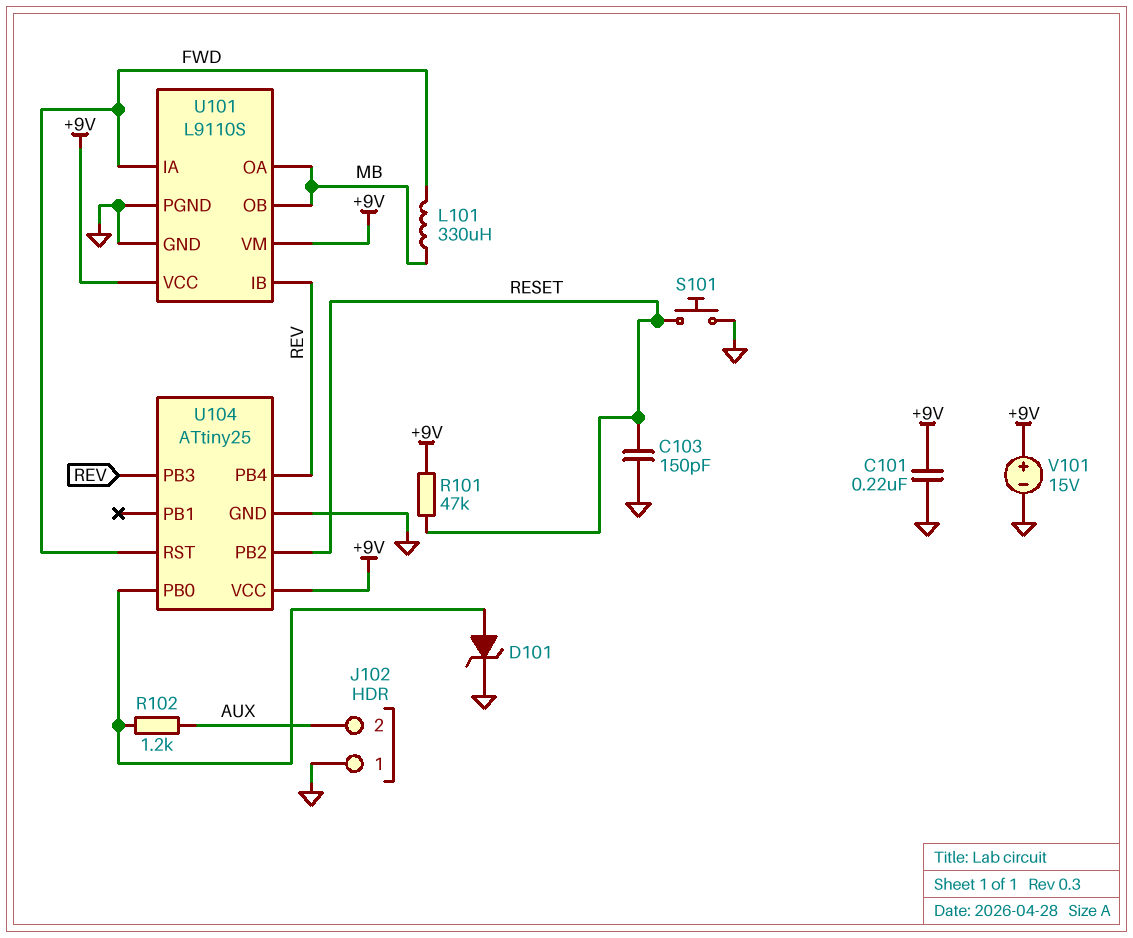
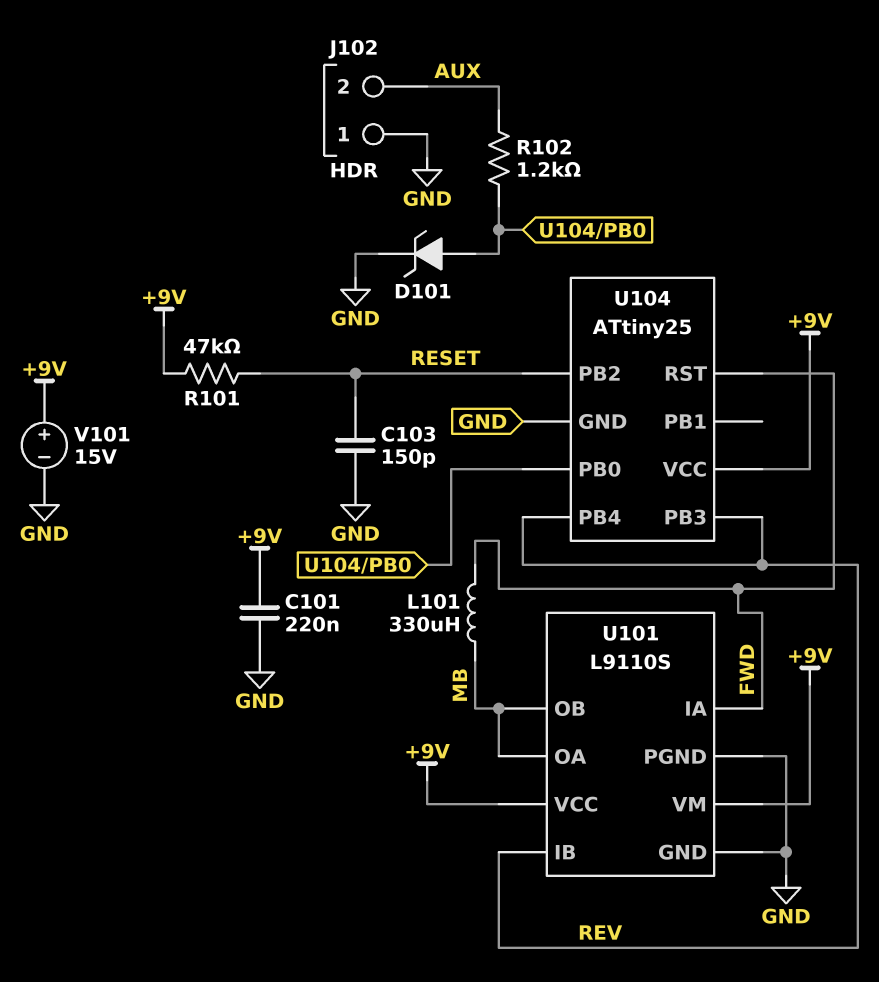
S101: button (GND, RESET) -> none

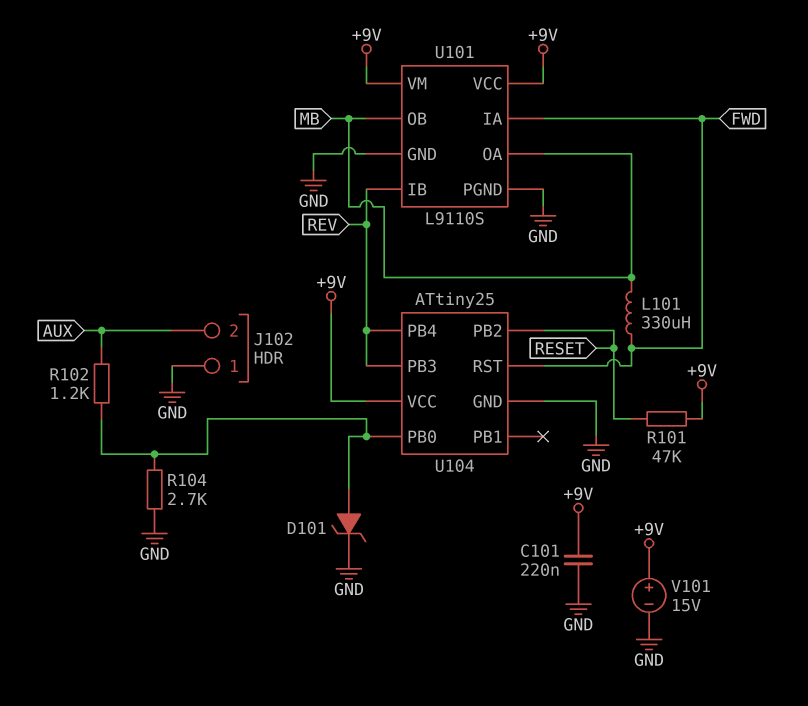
C103: 150pF (GND, RESET) -> none
R104: none -> 2.7k (GND, U104/PB0)

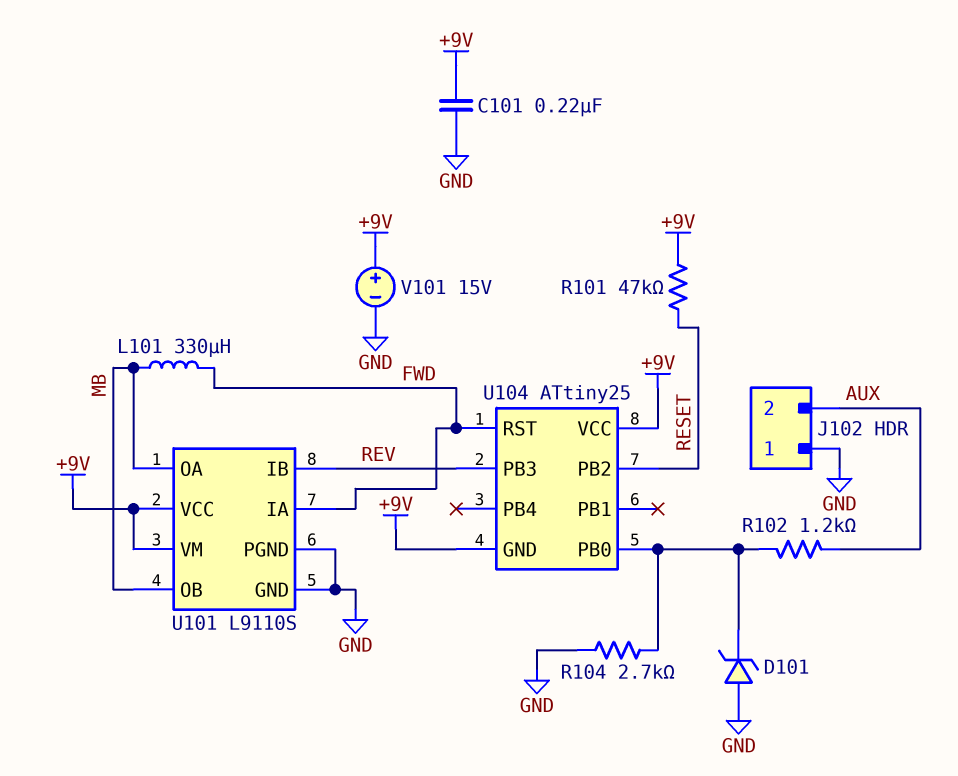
D101: zener (A U104/PB0, K GND) -> zener (A GND, K U104/PB0)
U104 pin GND: GND -> +9V
U104 pin PB4: REV -> none

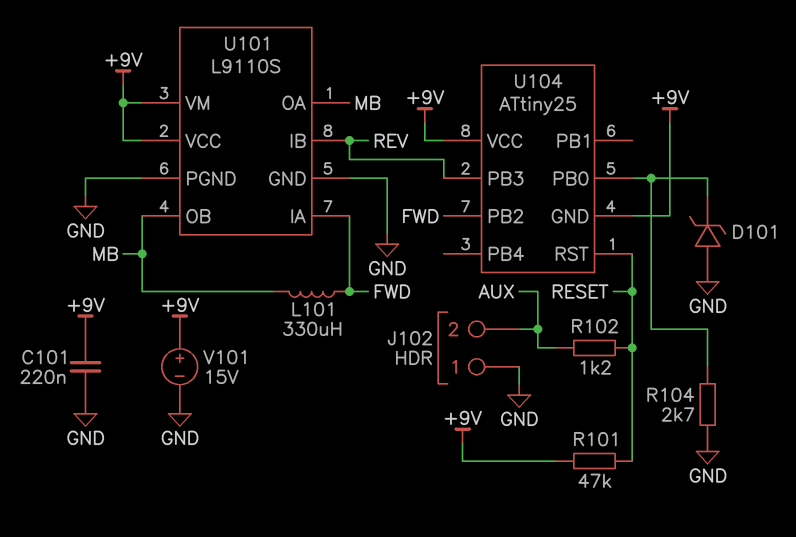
R102: 1.2k (AUX, U104/PB0) -> 1.2k (AUX, RESET)
U104 pin PB2: RESET -> FWD
U104 pin RST: FWD -> RESET

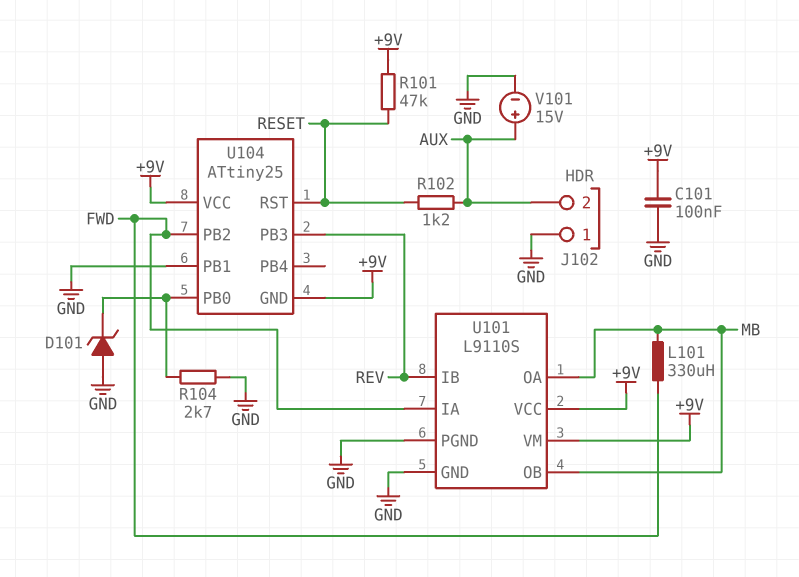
C101: 220nF (+9V, GND) -> 100nF (+9V, GND)
U104 pin PB1: none -> GND
V101: 15V (plus +9V, minus GND) -> 15V (plus AUX, minus GND)

